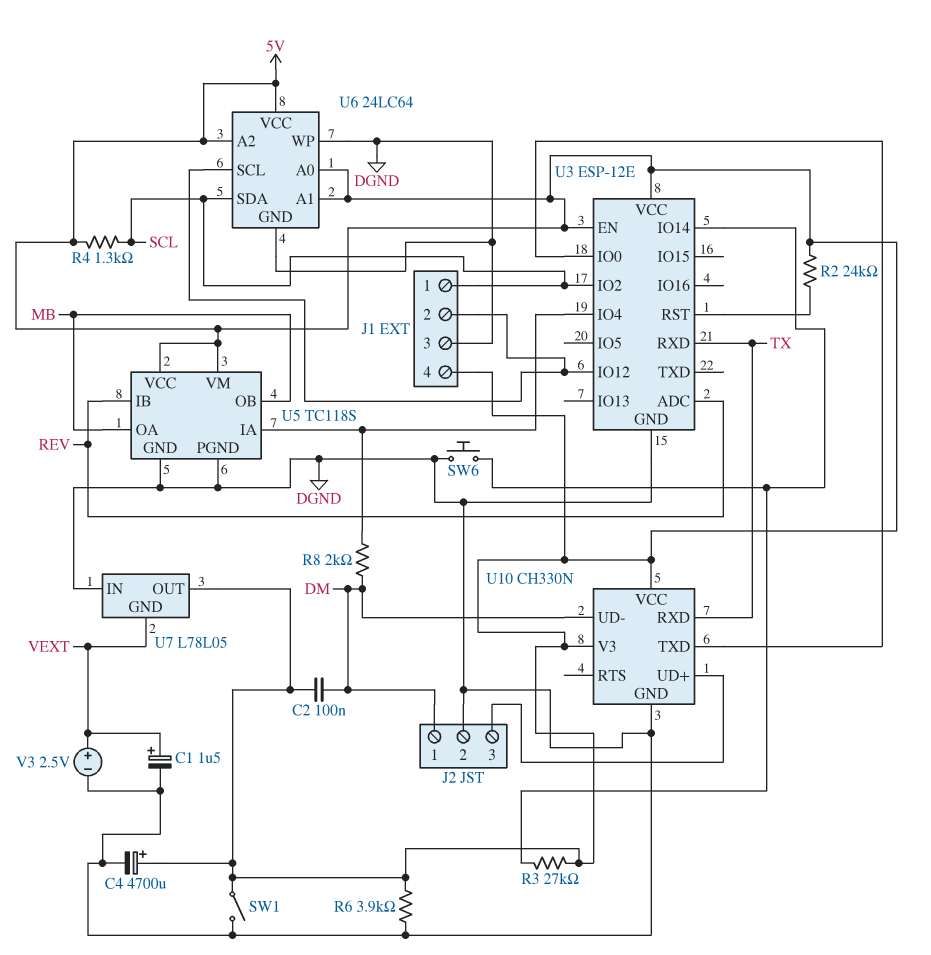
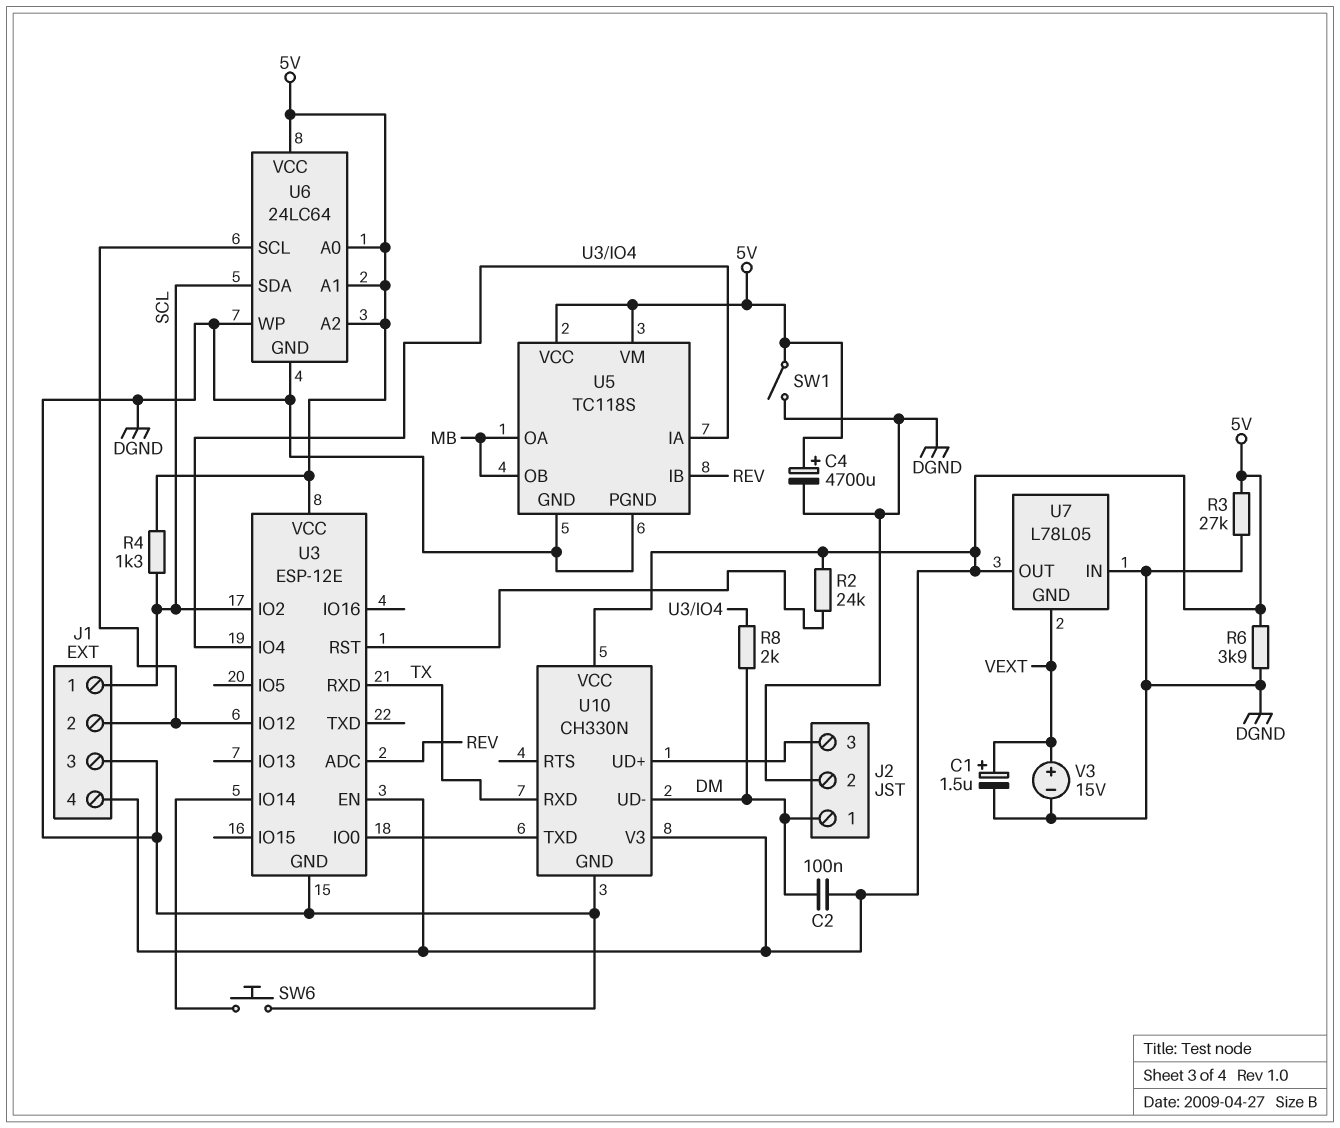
R3: 27k (5V, U3/IO14) -> 27k (5V, DGND)
V3: 2.5V (plus VEXT, minus DGND) -> 15V (plus VEXT, minus DGND)

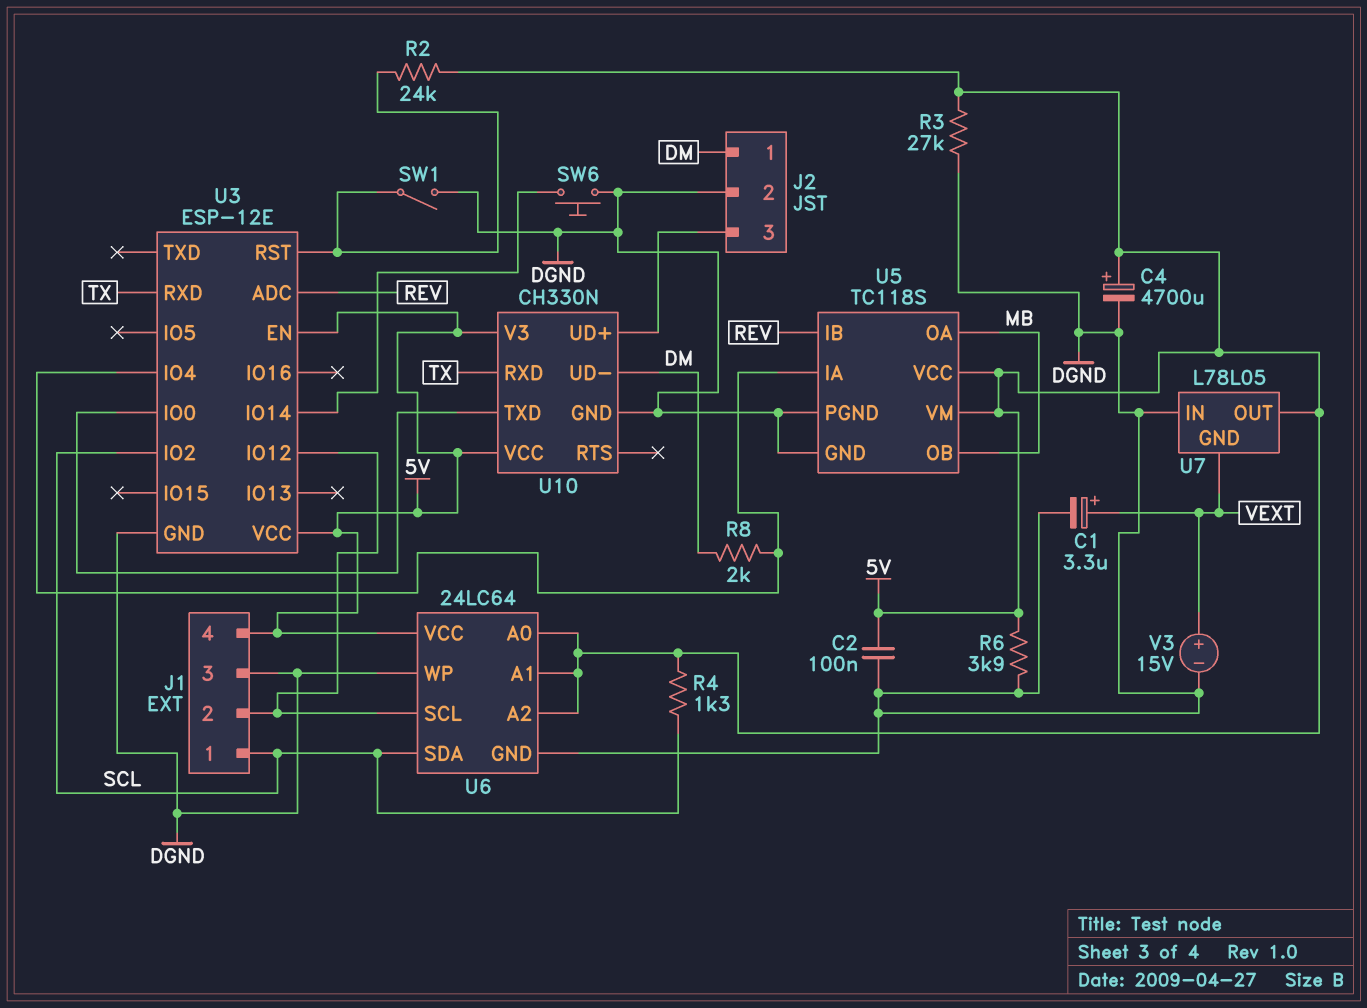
C1: 1.5uF (plus VEXT, minus DGND) -> 3.3uF (plus VEXT, minus DGND)
C2: 100nF (5V, DM) -> 100nF (5V, DGND)
SW1: switch (5V, DGND) -> switch (DGND, U3/RST)

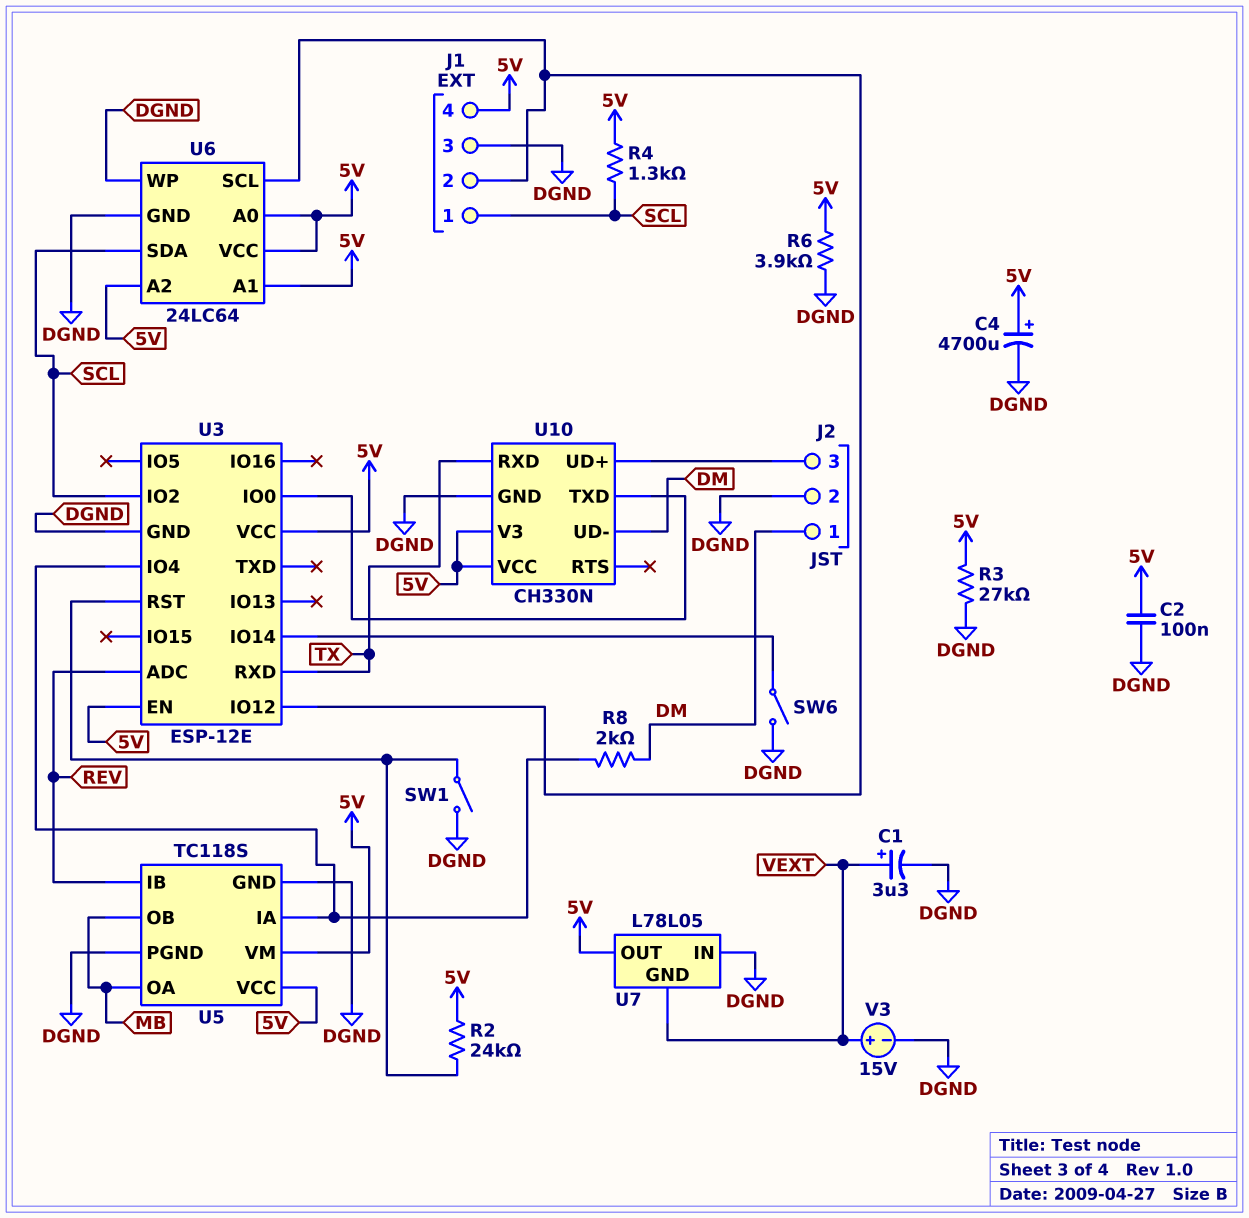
SW6: button (DGND, U3/IO14) -> switch (DGND, U3/IO14)

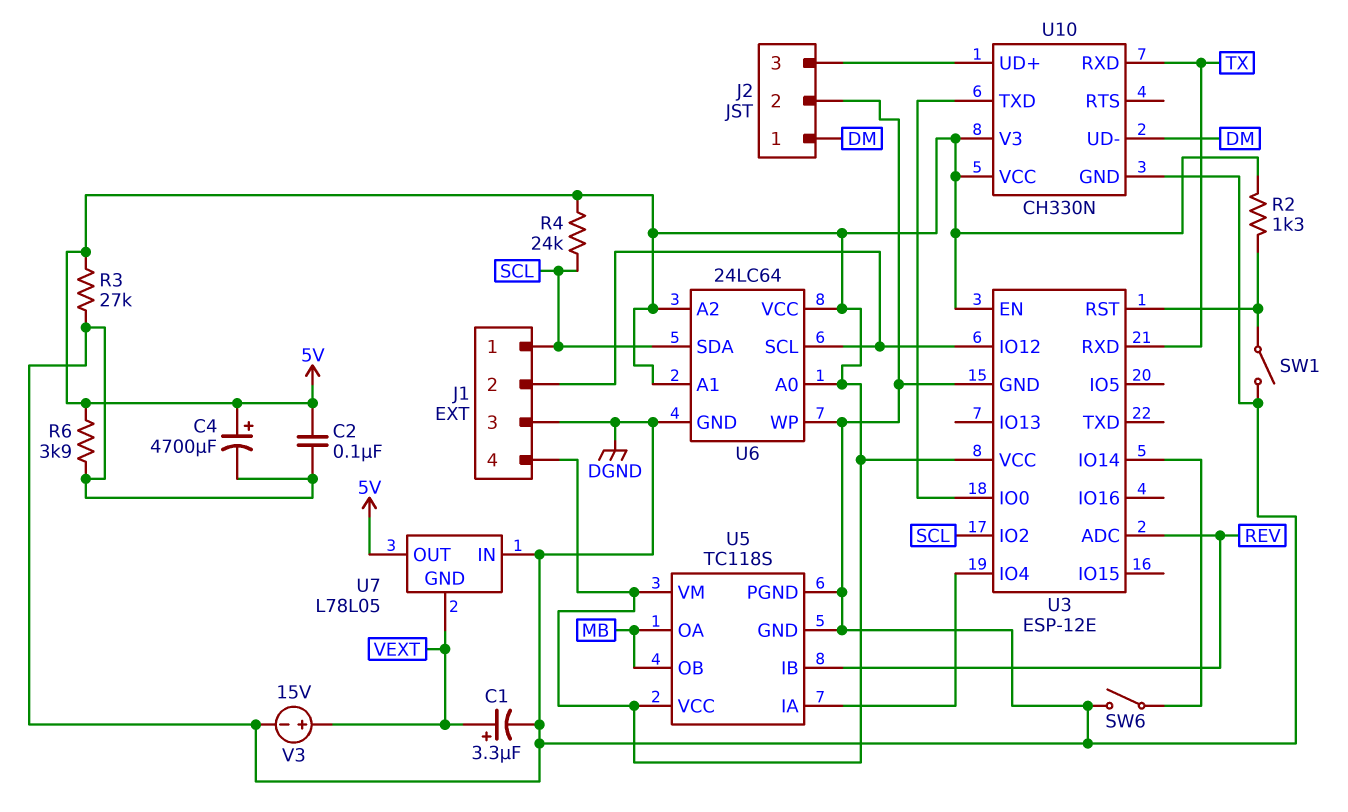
R2: 24k (5V, U3/RST) -> 1.3k (5V, U3/RST)
R4: 1.3k (5V, SCL) -> 24k (5V, SCL)
R8: 2k (DM, U3/IO4) -> none

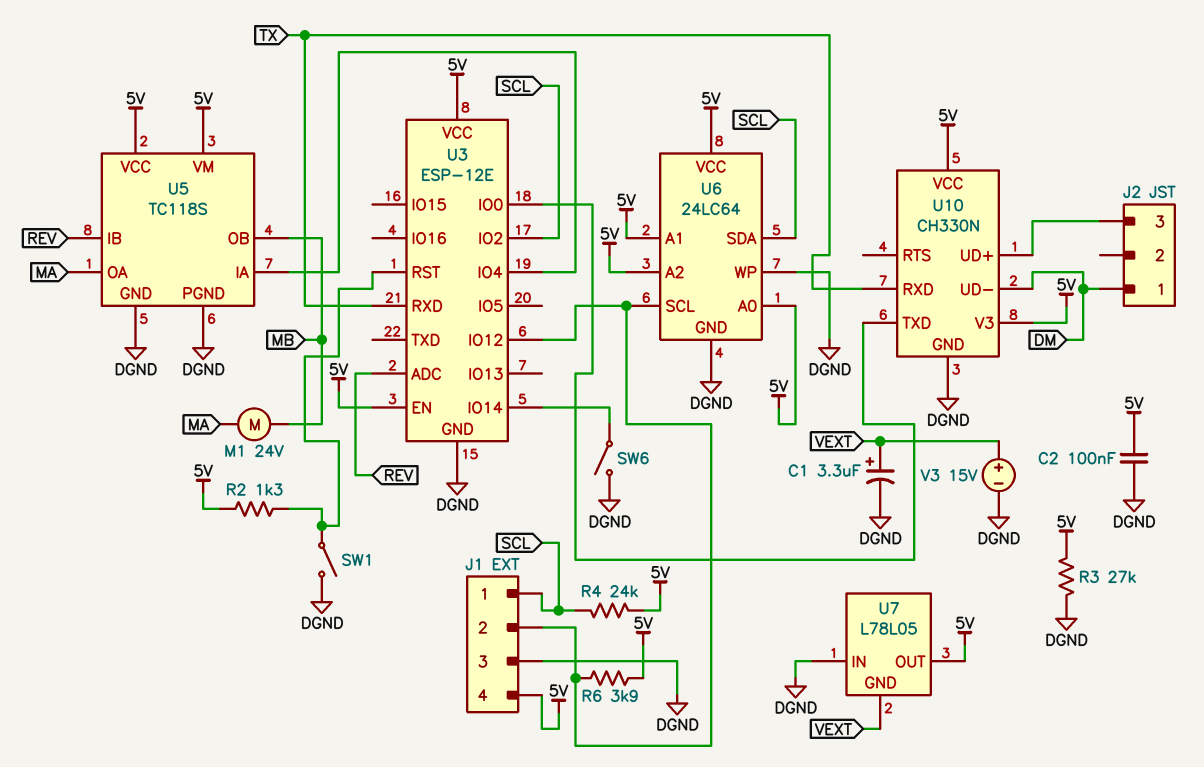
C4: 4700uF (plus 5V, minus DGND) -> none
J2 pin 2: DGND -> none
M1: none -> motor 24V (MA, MB)
R6: 3.9k (5V, DGND) -> 3.9k (5V, J1/2)
U5 pin OA: MB -> MA

